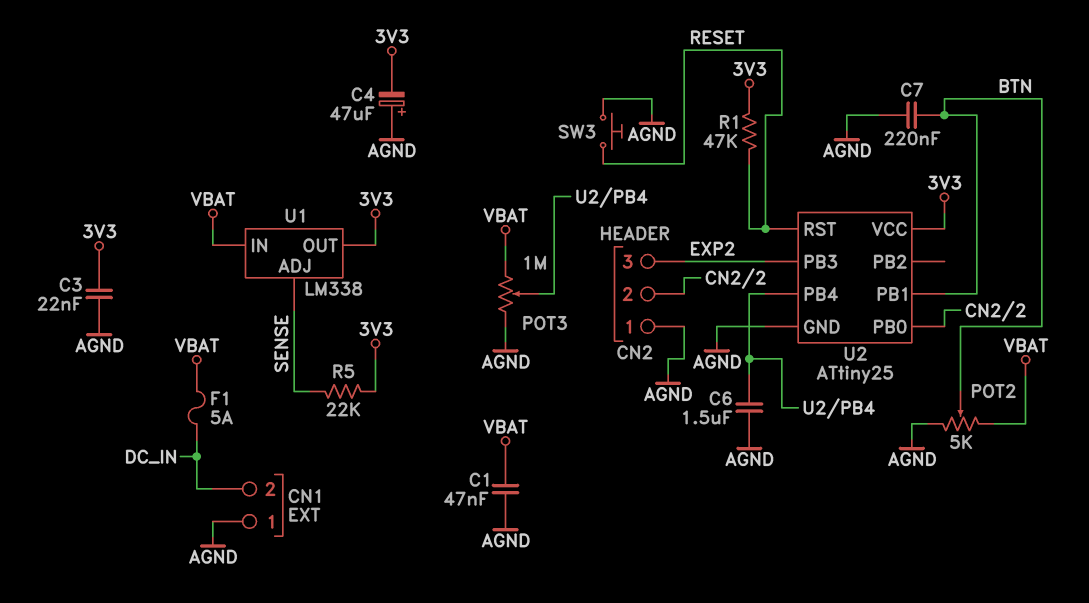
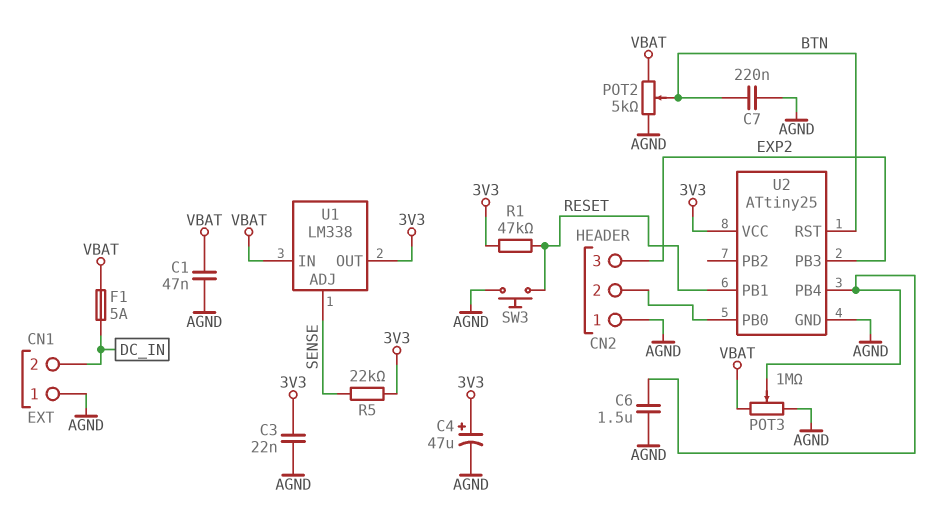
C4: 47uF (plus AGND, minus 3V3) -> 47uF (plus 3V3, minus AGND)
U2 pin PB1: BTN -> RESET
U2 pin RST: RESET -> BTN

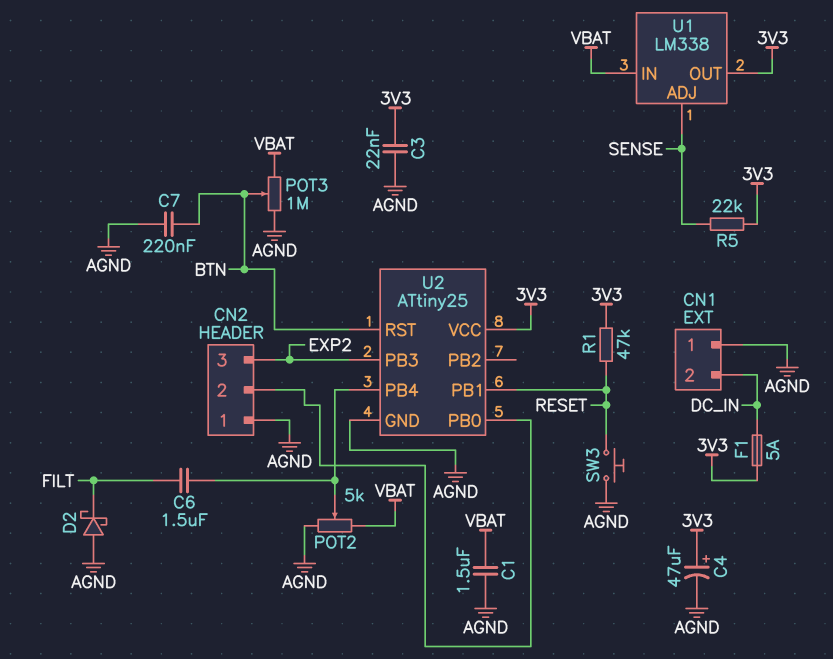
C1: 47nF (AGND, VBAT) -> 1.5uF (AGND, VBAT)
C6: 1.5uF (AGND, U2/PB4) -> 1.5uF (FILT, U2/PB4)
D2: none -> schottky (A AGND, K FILT)
F1: 5A (DC_IN, VBAT) -> 5A (3V3, DC_IN)
POT2: 5k (AGND, VBAT, wiper BTN) -> 5k (AGND, VBAT, wiper U2/PB4)
POT3: 1M (AGND, VBAT, wiper U2/PB4) -> 1M (AGND, VBAT, wiper BTN)

